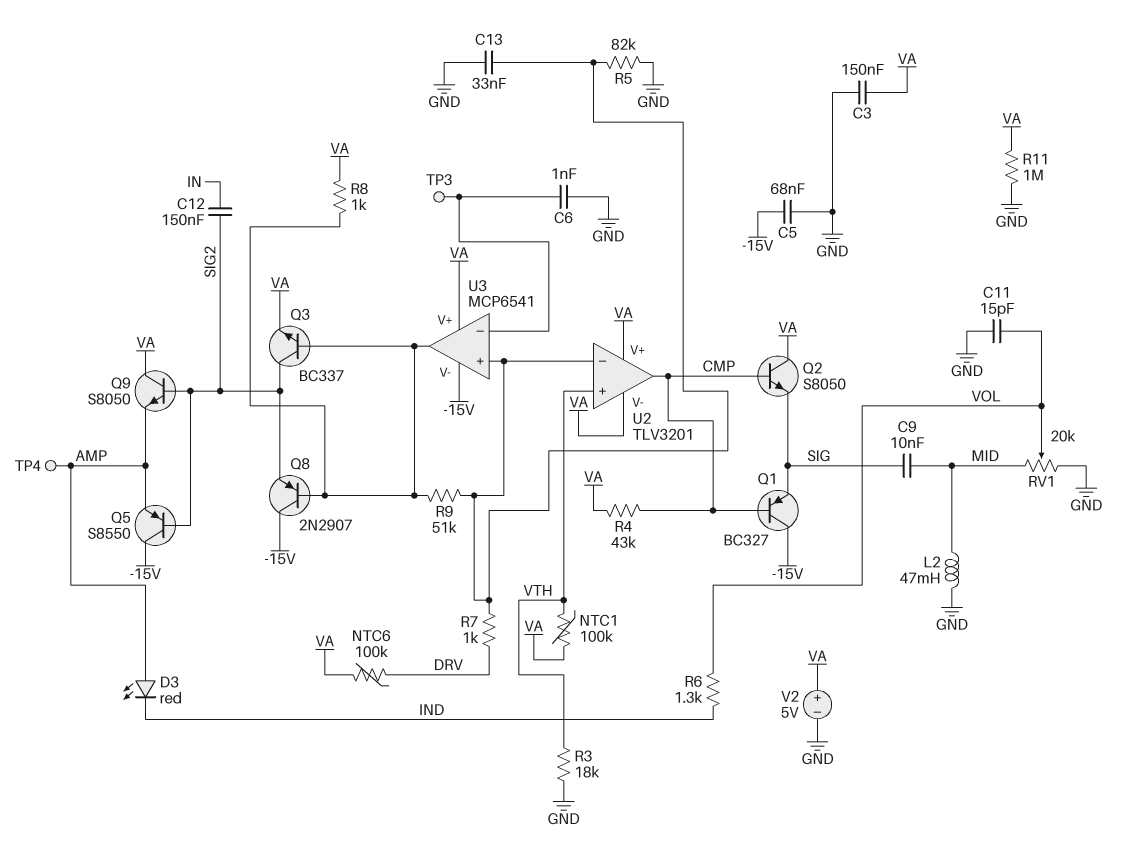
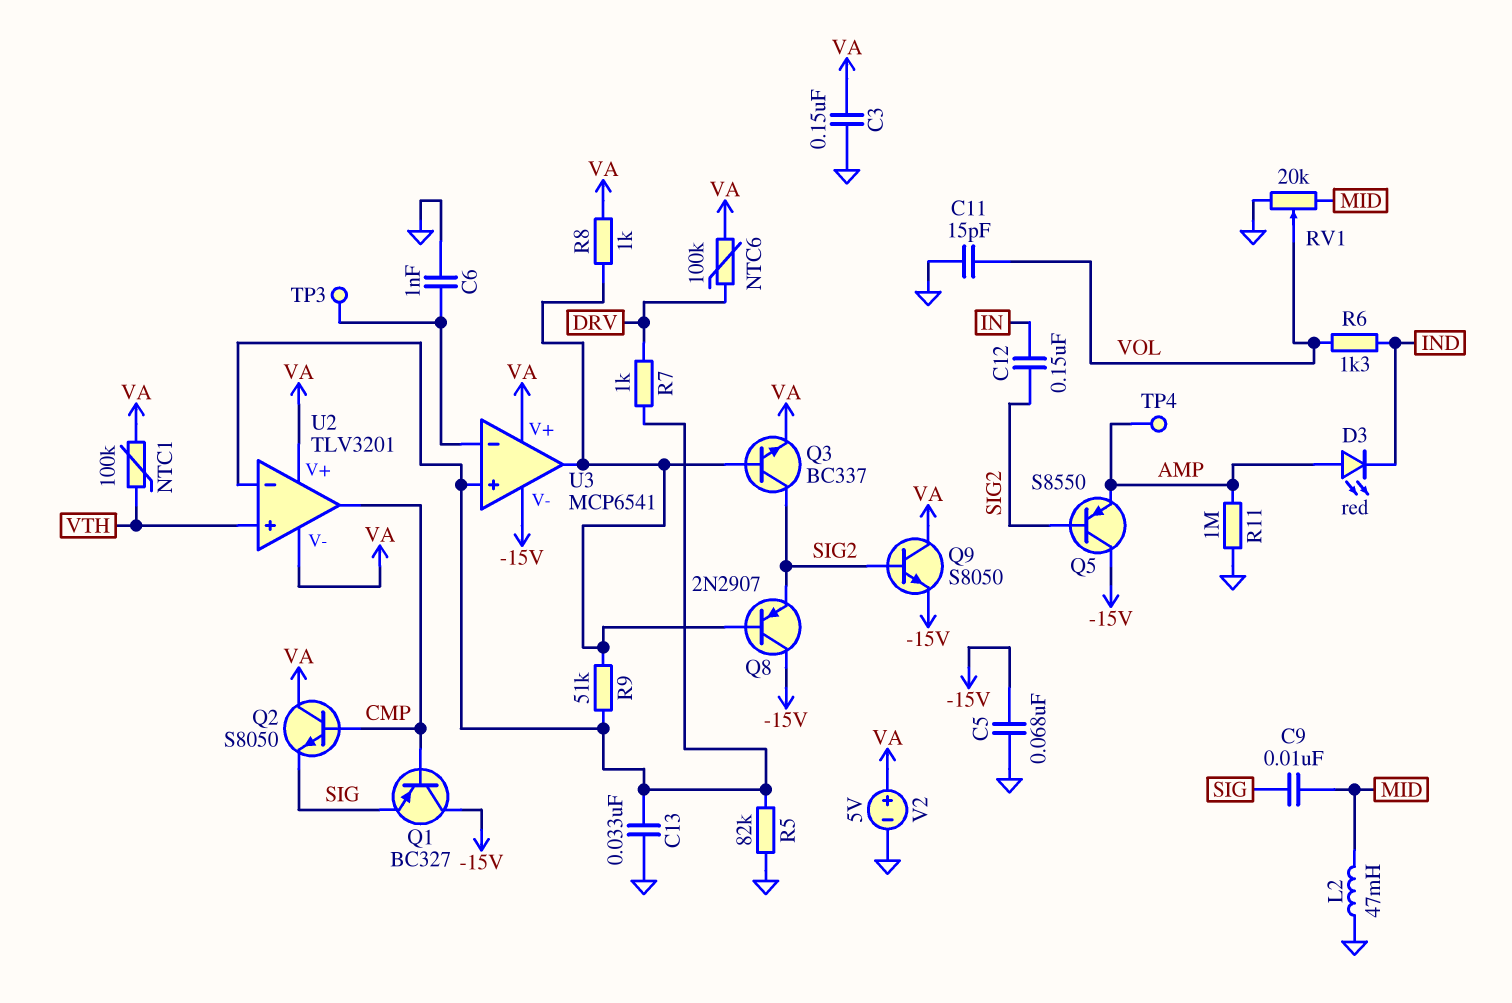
Q9: NPN S8050 (B SIG2, C VA, E AMP) -> NPN S8050 (B SIG2, C VA, E -15V)
R3: 18k (GND, VTH) -> none
R4: 43k (CMP, VA) -> none
R11: 1M (GND, VA) -> 1M (AMP, GND)

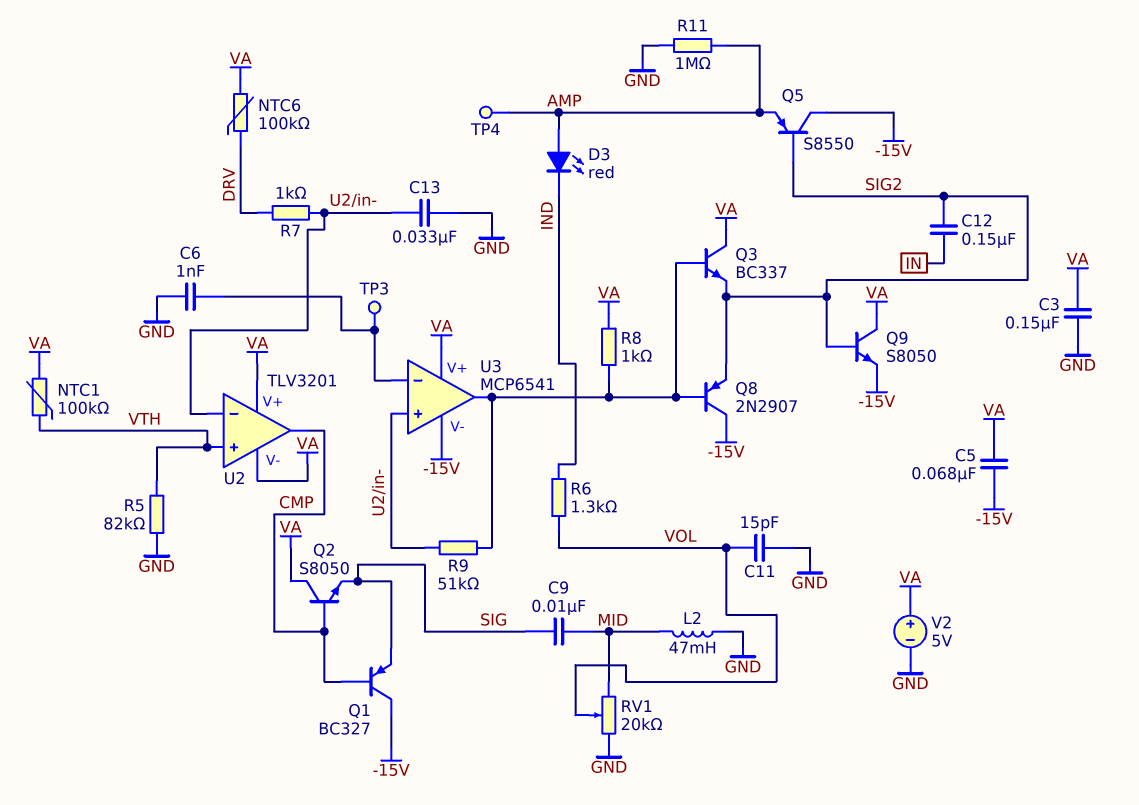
C5: 68nF (-15V, GND) -> 68nF (-15V, VA)
Q3: NPN BC337 (B U3/out, C SIG2, E VA) -> NPN BC337 (B U3/out, C VA, E SIG2)
R5: 82k (GND, U2/in-) -> 82k (GND, VTH)

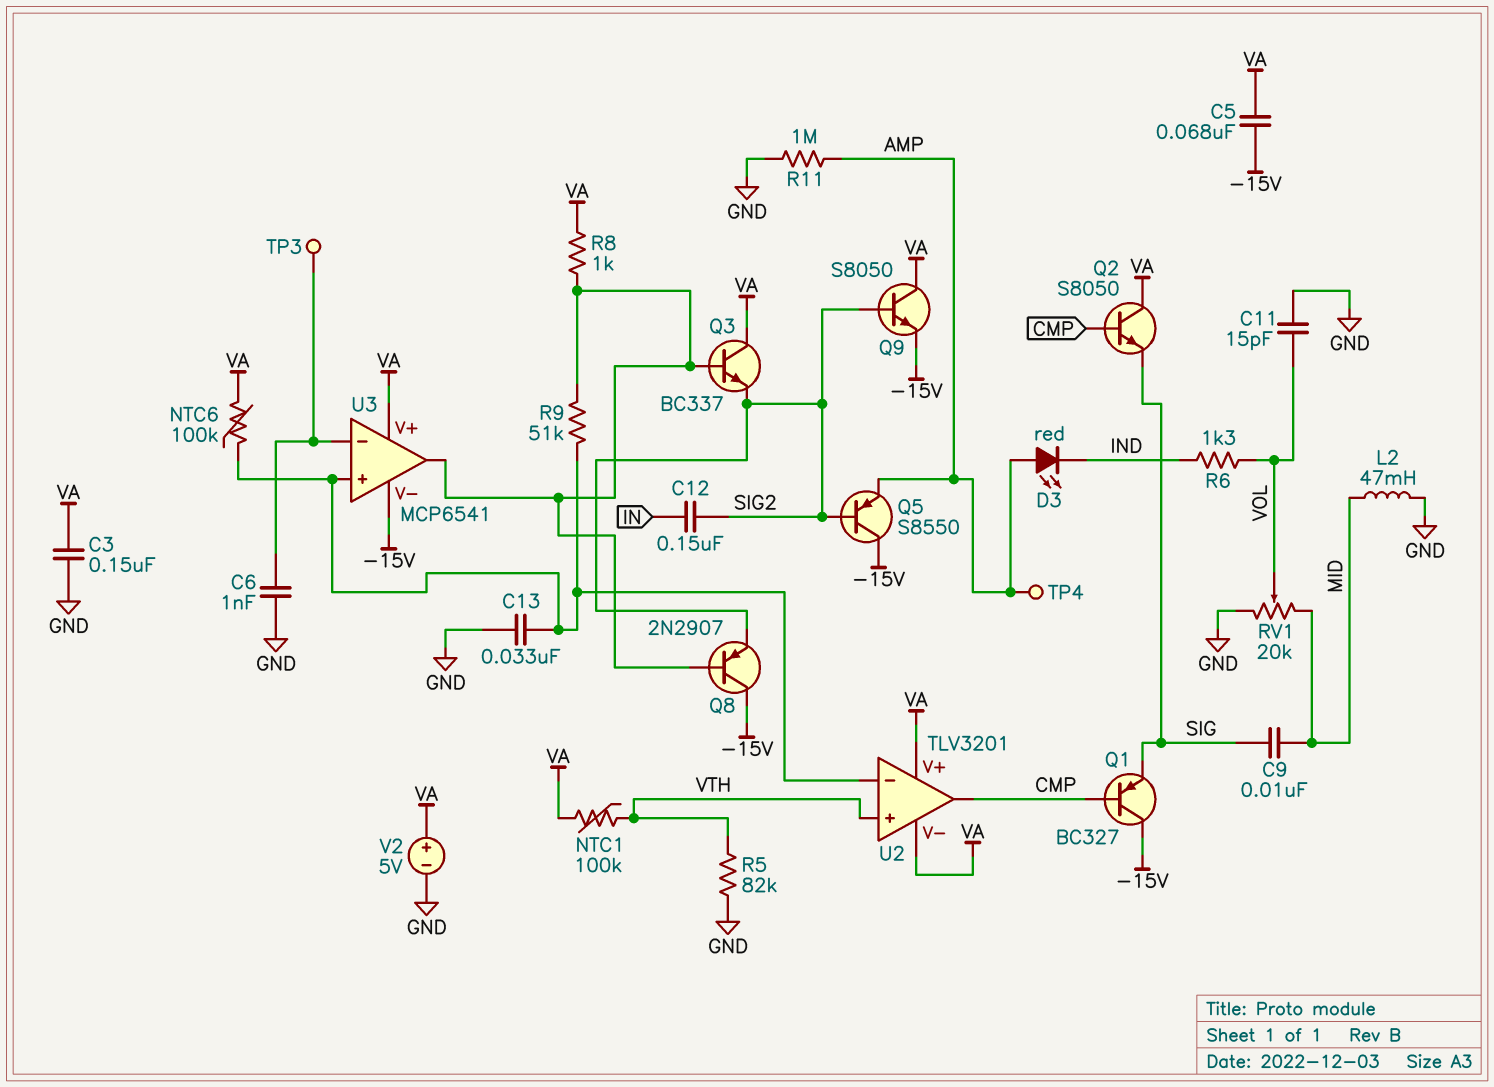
NTC6: 100k (DRV, VA) -> 100k (U2/in-, VA)
R7: 1k (DRV, U2/in-) -> none

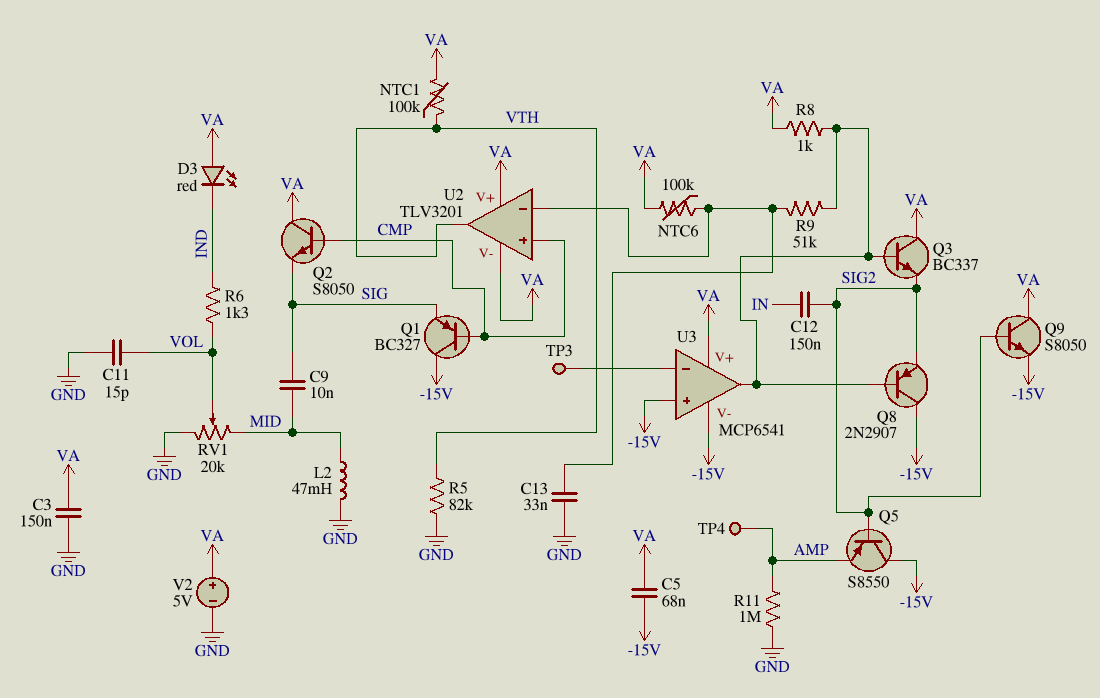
C6: 1nF (GND, U3/in-) -> none
D3: LED red (A AMP, K IND) -> LED red (A VA, K IND)
U2 pin in+: VTH -> CMP
U2 pin out: CMP -> VTH
U3 pin in+: U2/in- -> -15V

